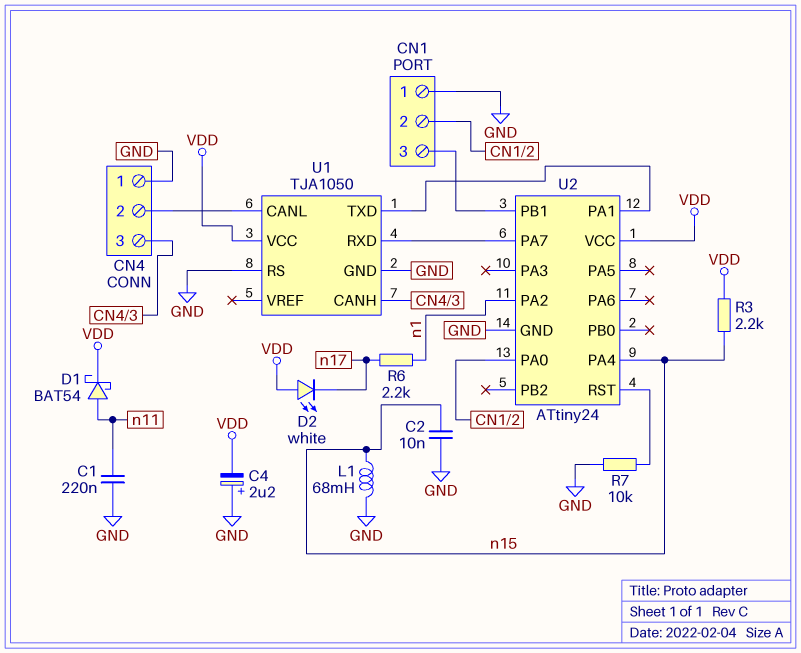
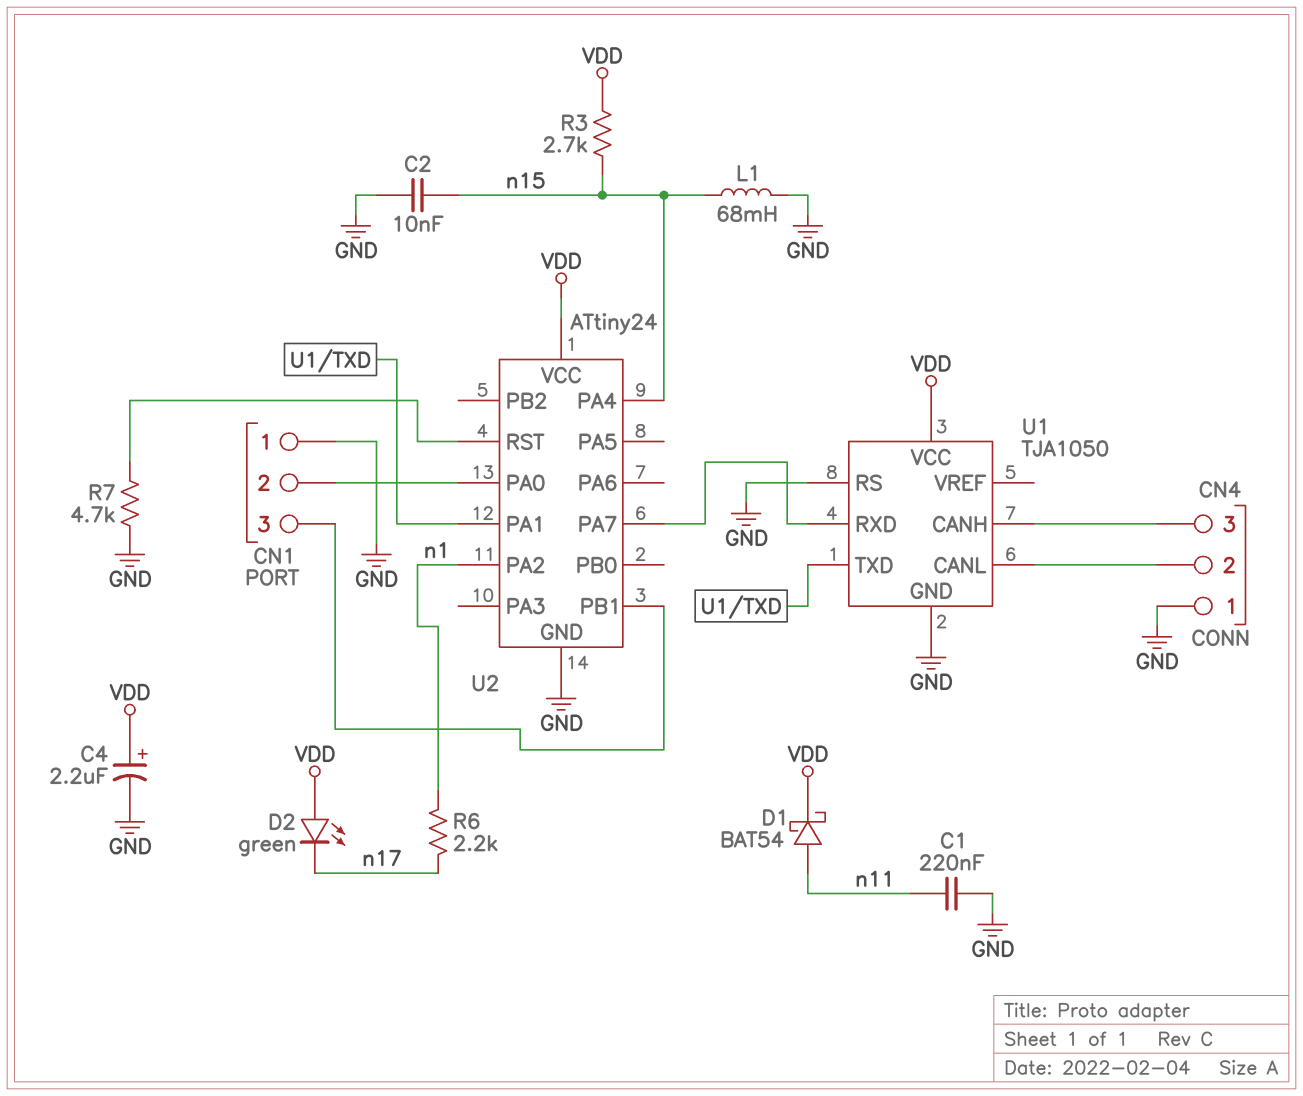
C4: 2.2uF (plus GND, minus VDD) -> 2.2uF (plus VDD, minus GND)
D2: LED white (A VDD, K n17) -> LED green (A VDD, K n17)
R3: 2.2k (VDD, n15) -> 2.7k (VDD, n15)
R7: 10k (GND, U2/RST) -> 4.7k (GND, U2/RST)

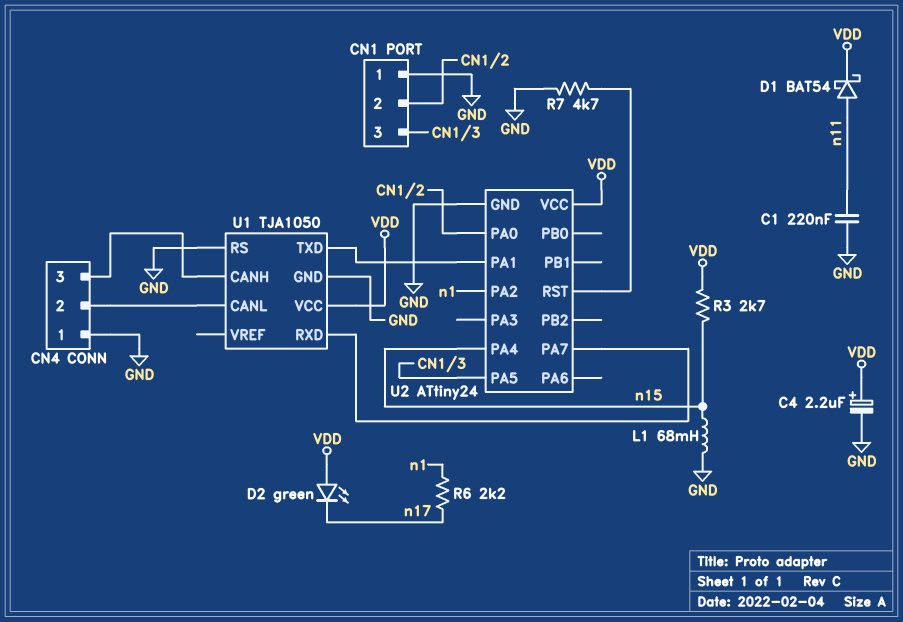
C2: 10nF (GND, n15) -> none
U2 pin PA5: none -> CN1/3
U2 pin PB1: CN1/3 -> none

